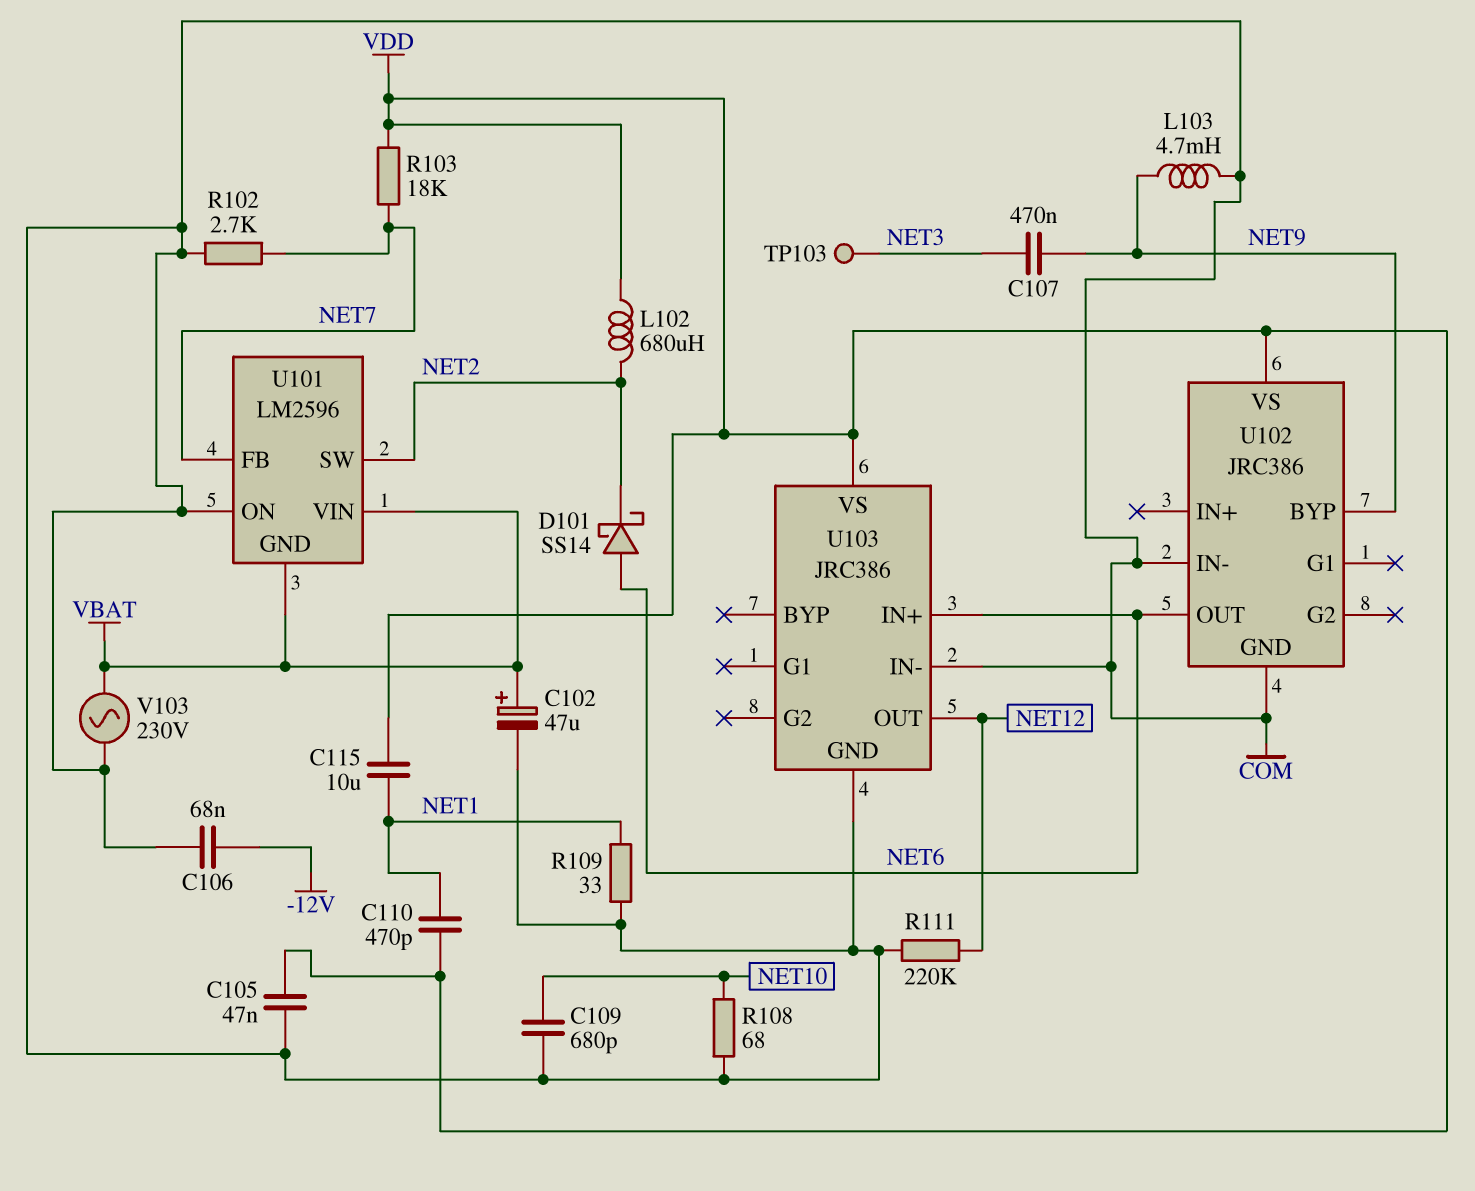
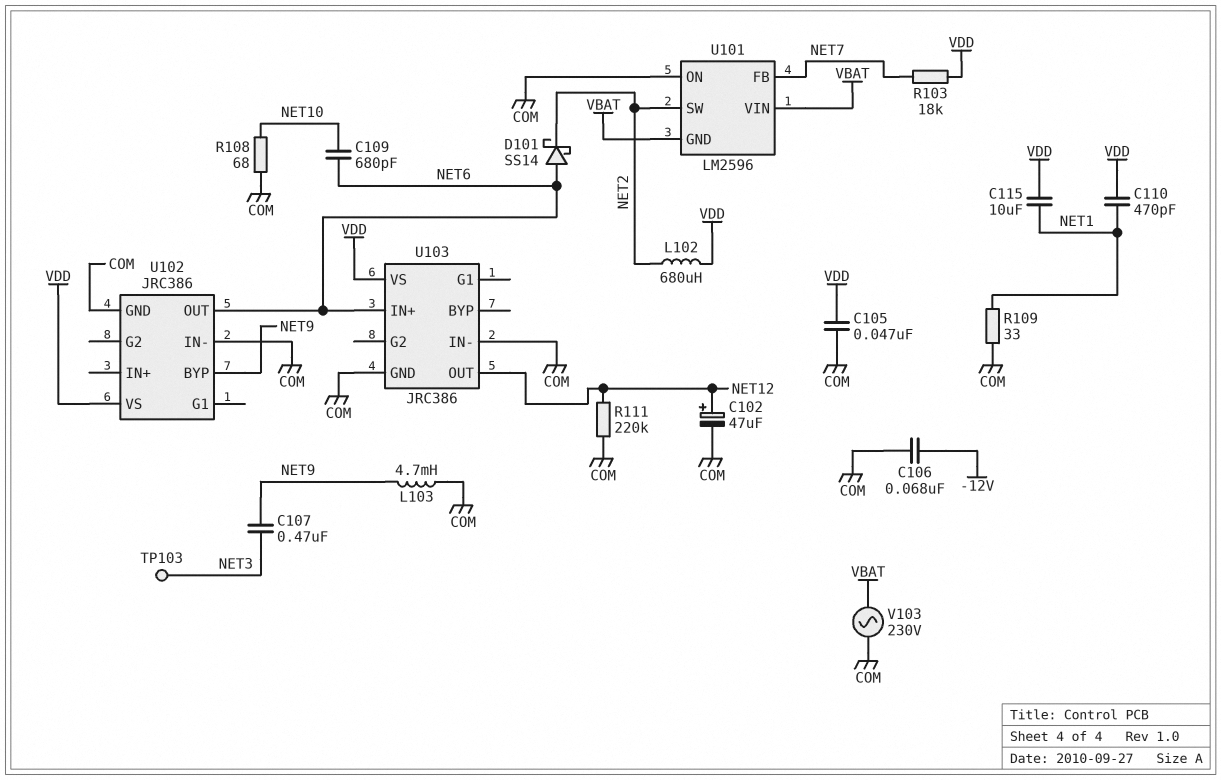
C102: 47uF (plus VBAT, minus COM) -> 47uF (plus NET12, minus COM)
C109: 680pF (COM, NET10) -> 680pF (NET6, NET10)
R102: 2.7k (COM, NET7) -> none

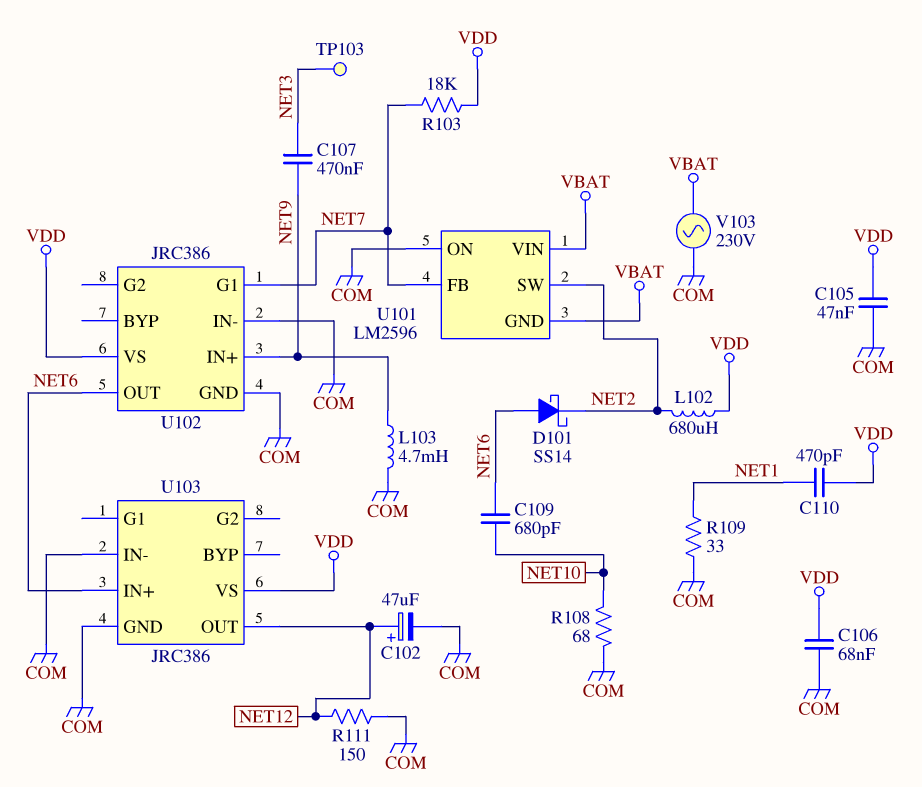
C106: 68nF (-12V, COM) -> 68nF (COM, VDD)
C115: 10uF (NET1, VDD) -> none
R111: 220k (COM, NET12) -> 150 (COM, NET12)
U102 pin BYP: NET9 -> none
U102 pin G1: none -> NET7
U102 pin IN+: none -> NET9

